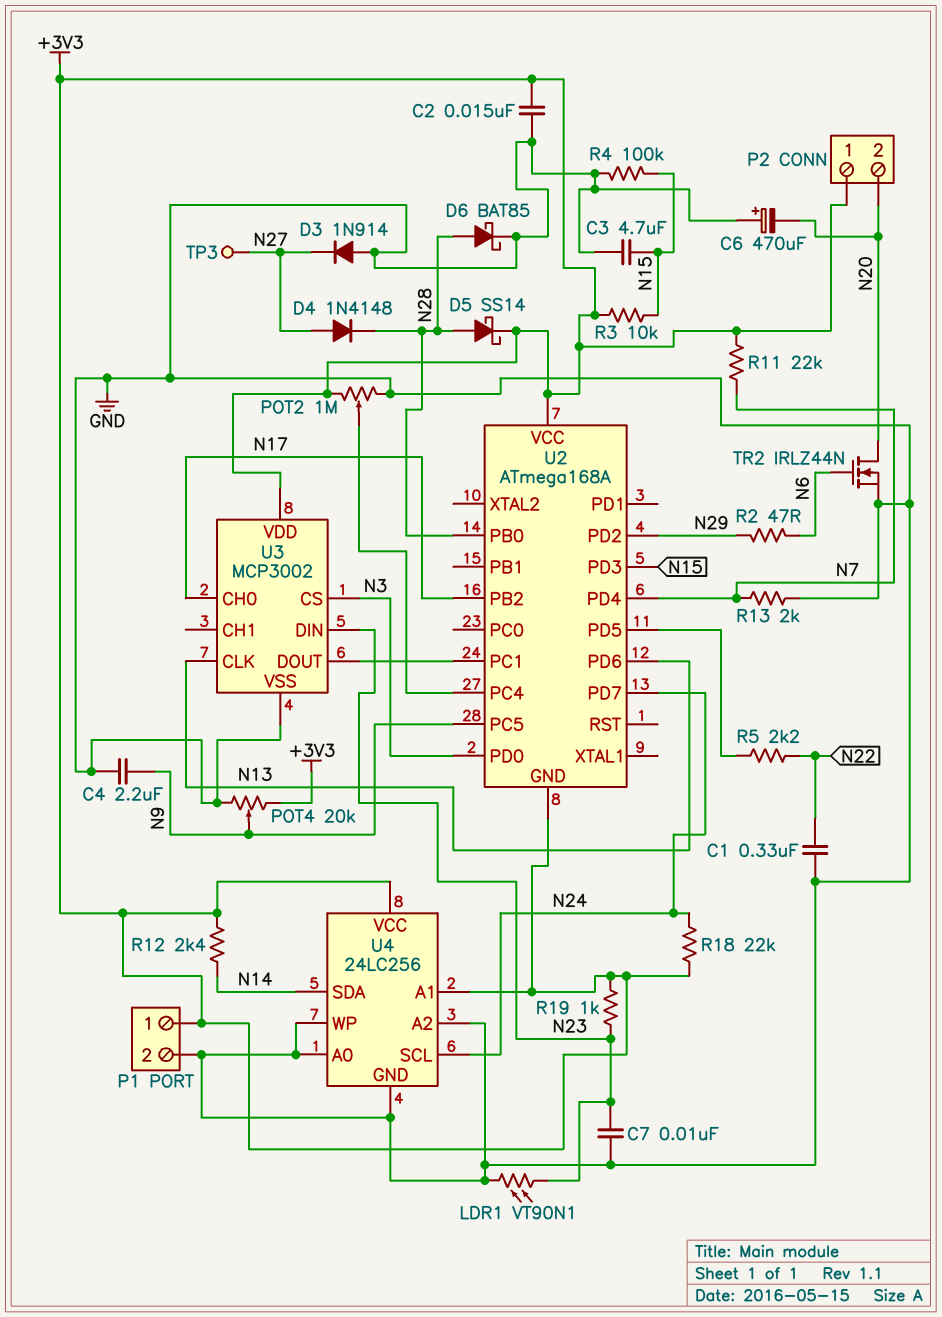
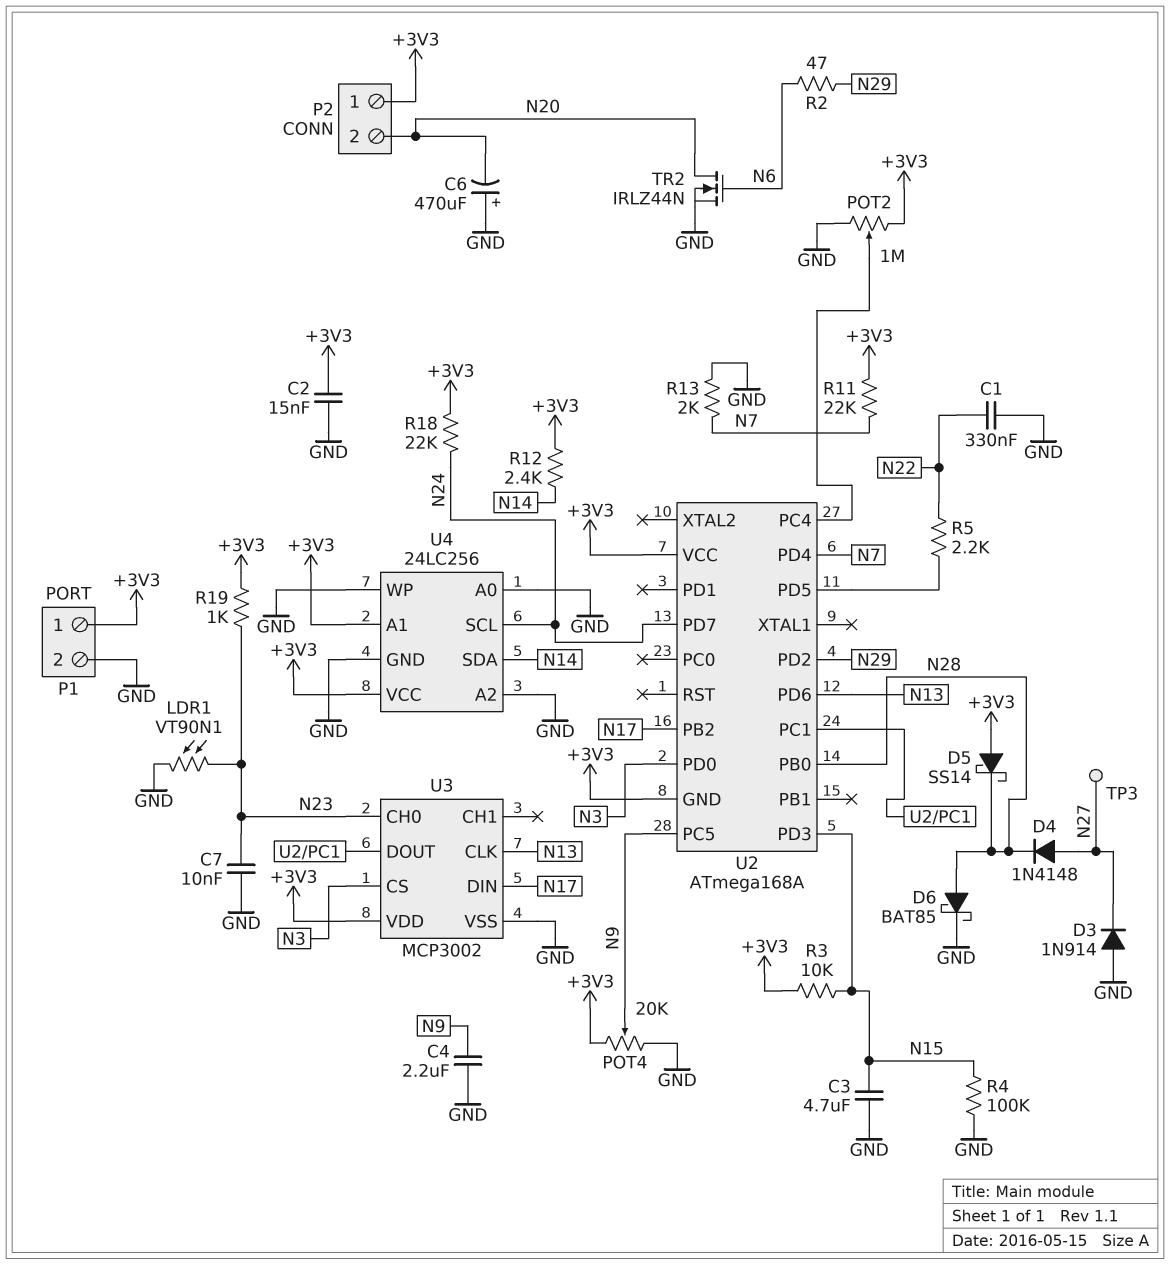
D5: schottky SS14 (A N28, K +3V3) -> schottky SS14 (A +3V3, K N28)
U3 pin CH0: N17 -> N23
U3 pin DIN: N23 -> N17

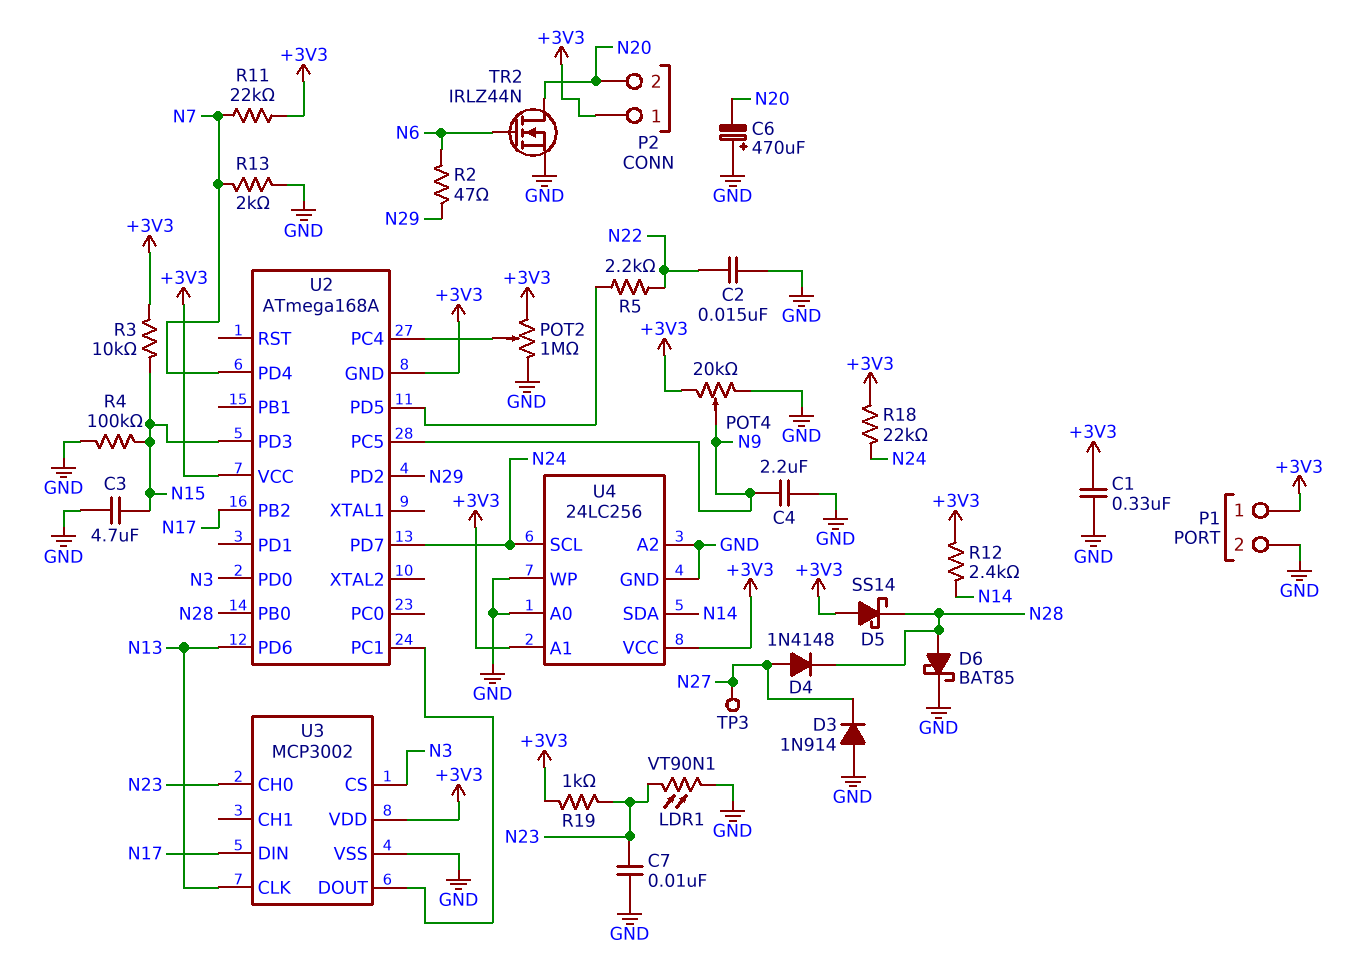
C1: 330nF (GND, N22) -> 330nF (+3V3, GND)
C2: 15nF (+3V3, GND) -> 15nF (GND, N22)

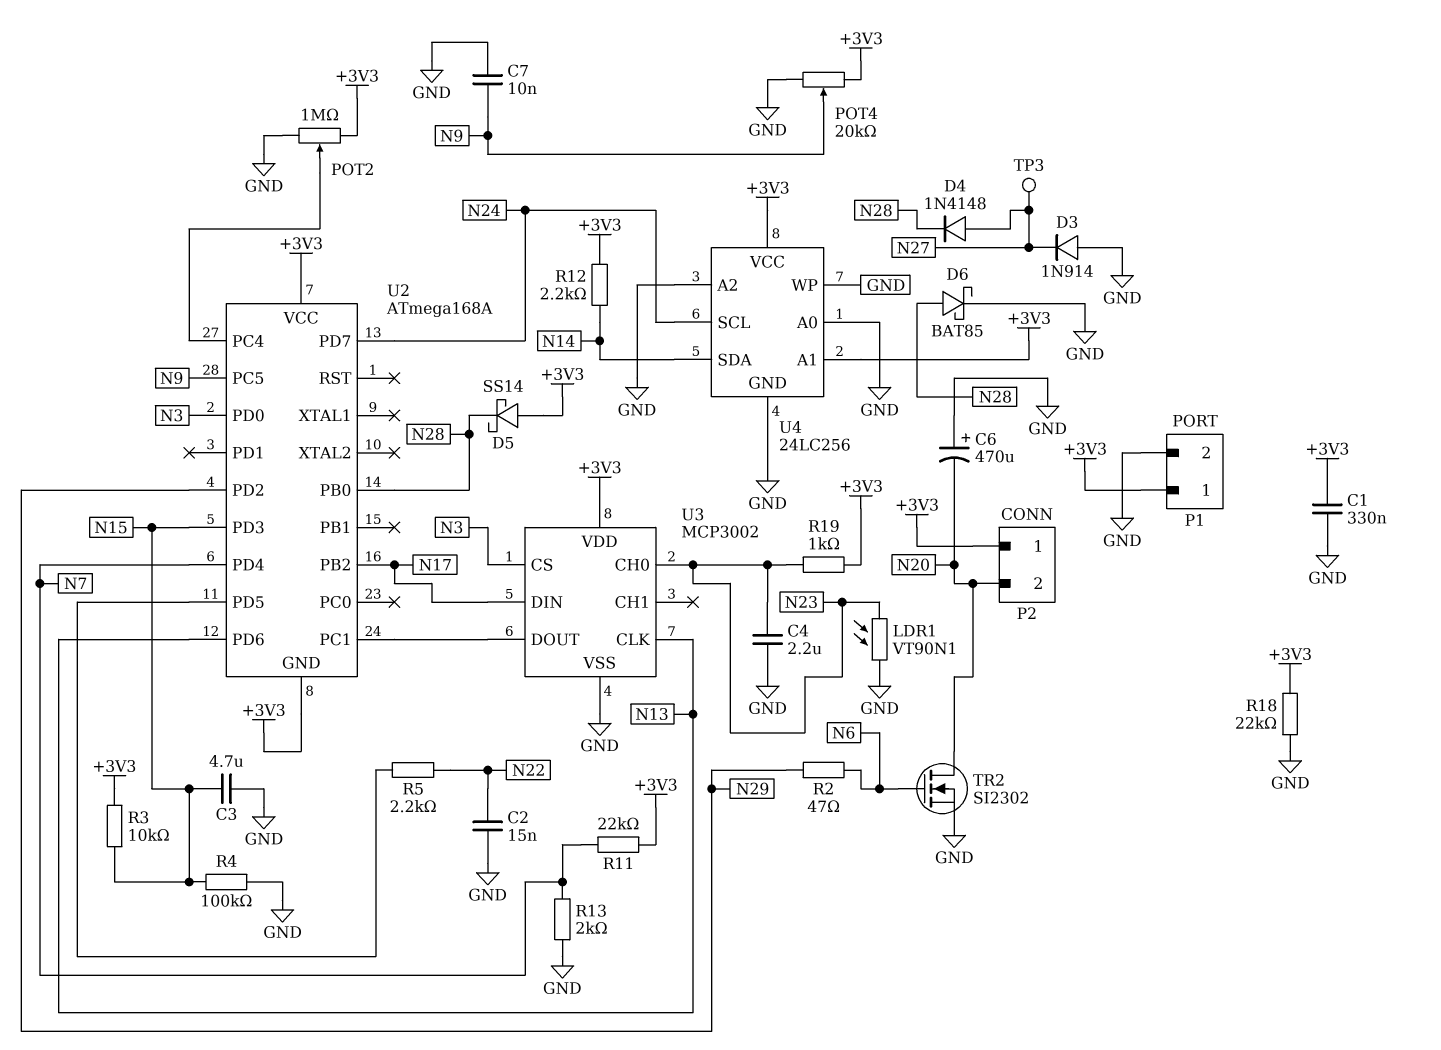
C4: 2.2uF (GND, N9) -> 2.2uF (GND, N23)
C7: 10nF (GND, N23) -> 10nF (GND, N9)
R12: 2.4k (+3V3, N14) -> 2.2k (+3V3, N14)
R18: 22k (+3V3, N24) -> 22k (+3V3, GND)
TR2: NMOS IRLZ44N (G N6, D N20, S GND) -> NMOS SI2302 (G N6, D N20, S GND)

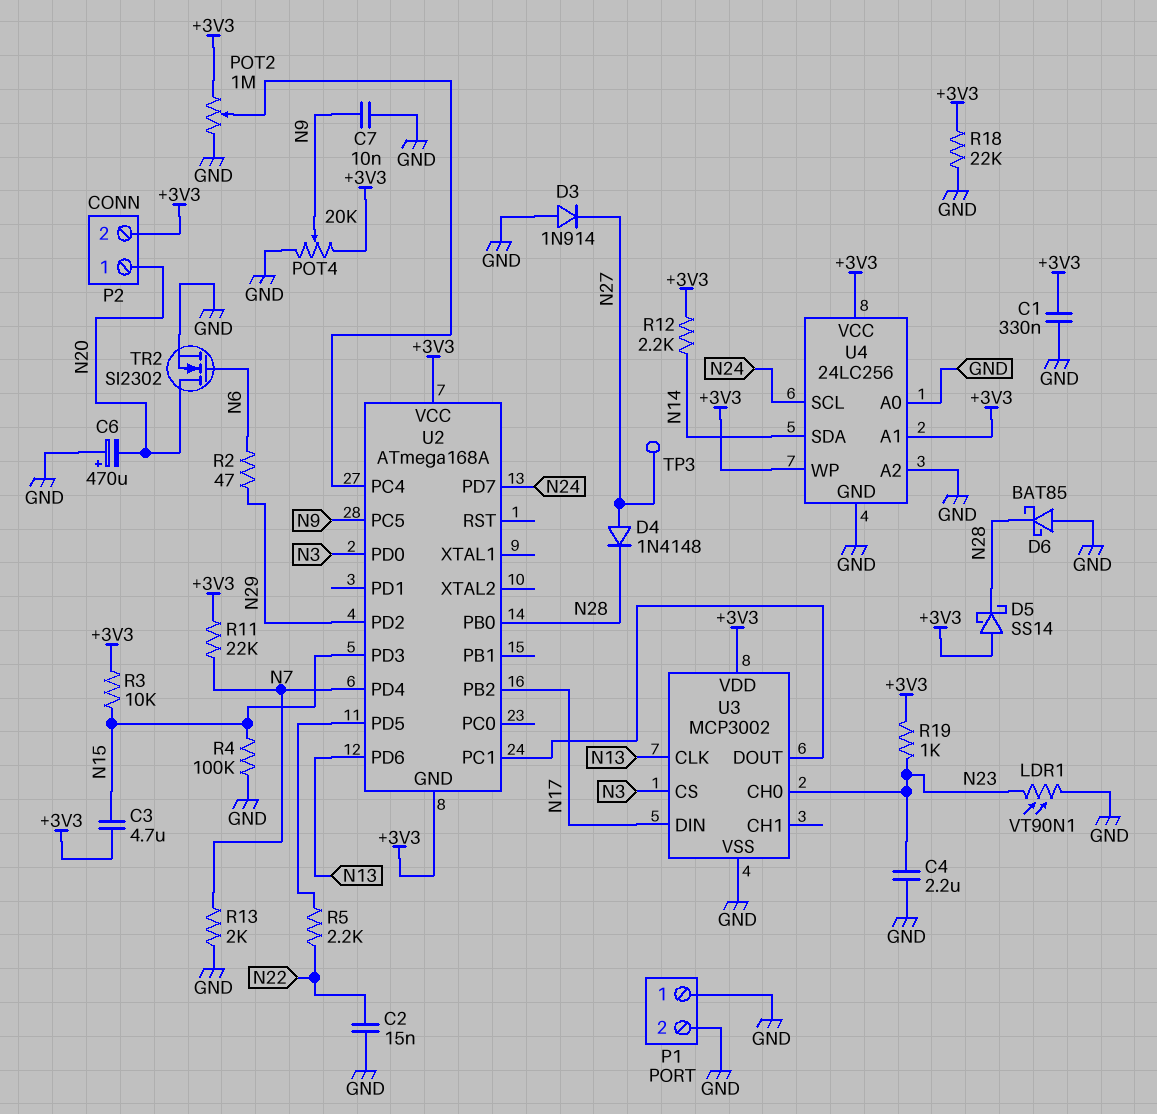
C3: 4.7uF (GND, N15) -> 4.7uF (+3V3, N15)
D6: schottky BAT85 (A N28, K GND) -> schottky BAT85 (A GND, K N28)
P1 pin 1: +3V3 -> GND
P2 pin 1: +3V3 -> N20
P2 pin 2: N20 -> +3V3
U4 pin WP: GND -> +3V3

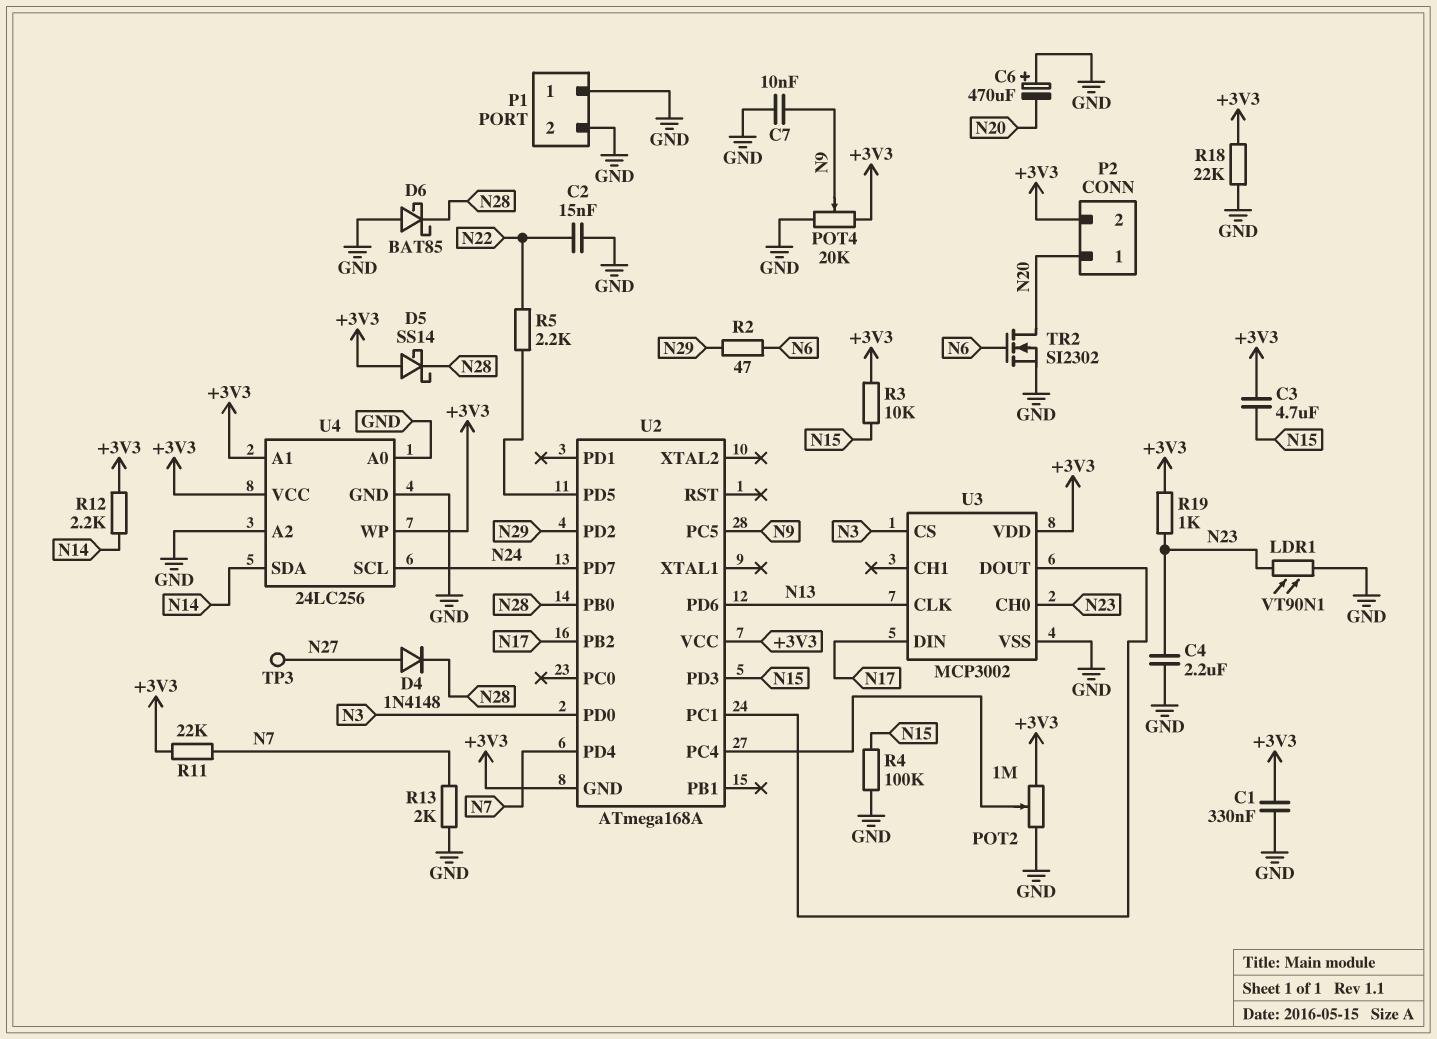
D3: diode 1N914 (A GND, K N27) -> none

